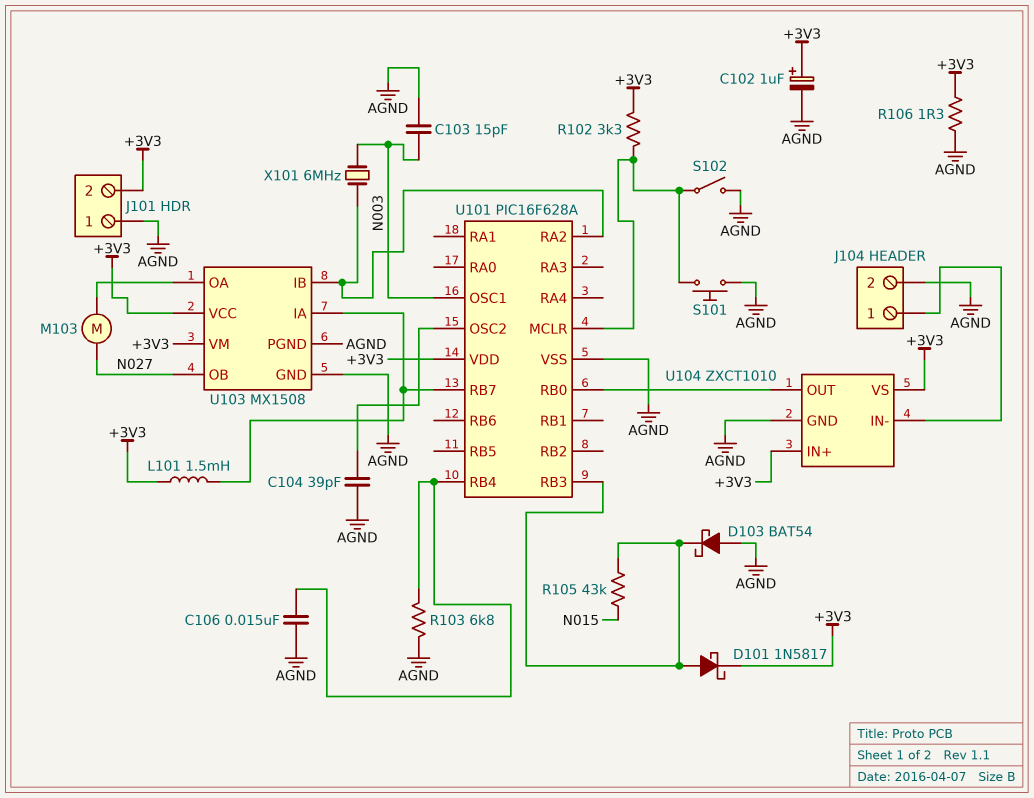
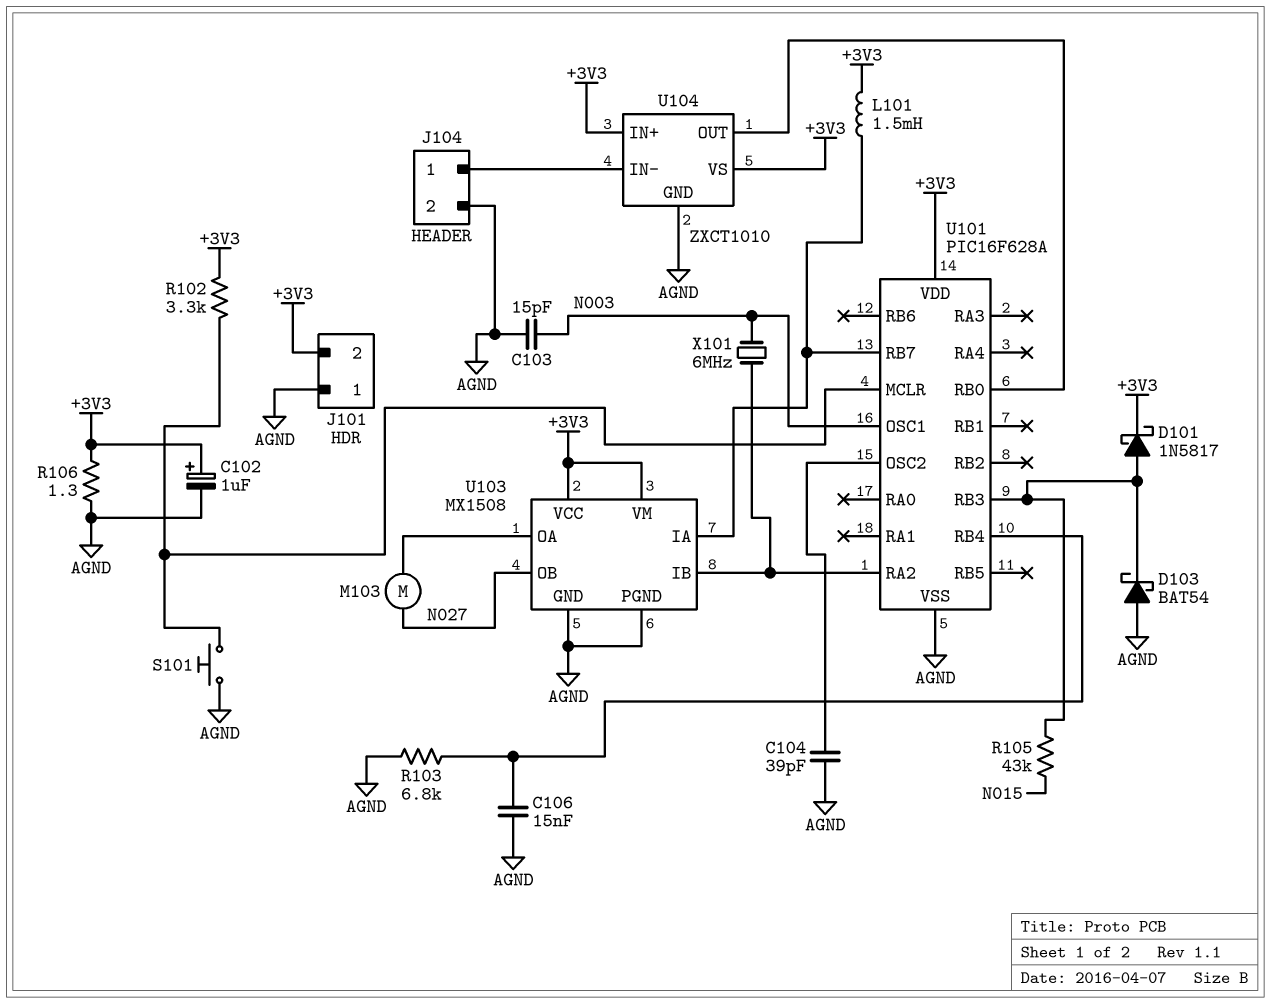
S102: switch (AGND, U101/MCLR) -> none

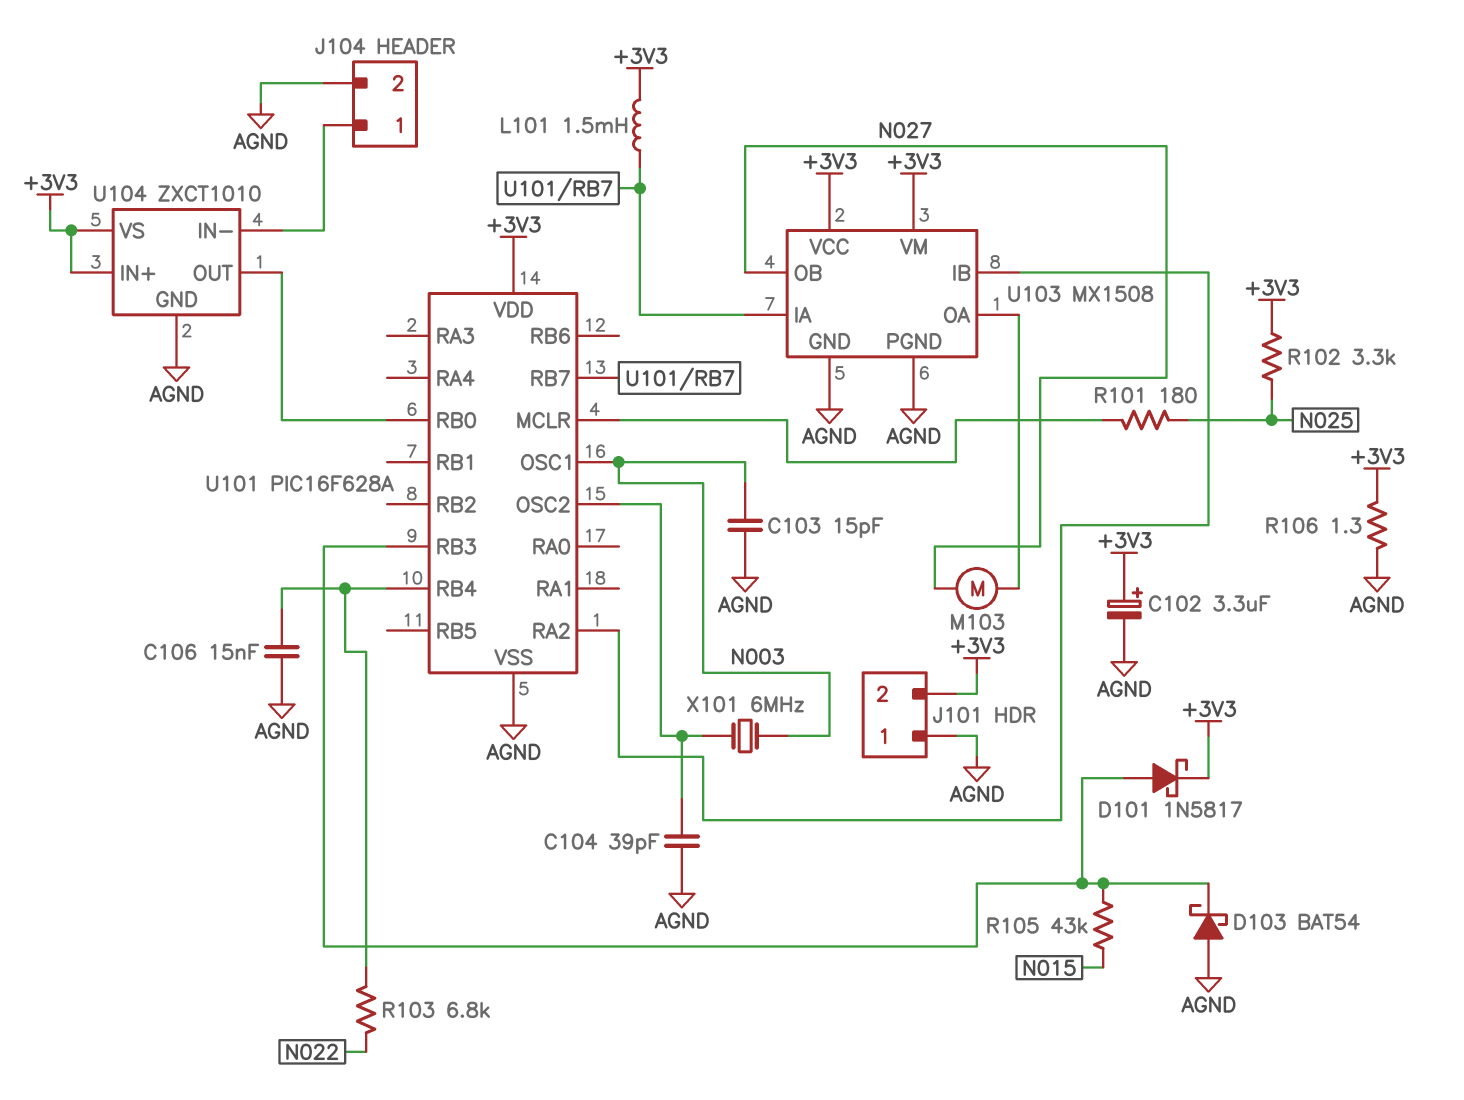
C102: 1uF (plus +3V3, minus AGND) -> 3.3uF (plus +3V3, minus AGND)
R101: none -> 180 (N025, U101/MCLR)
R102: 3.3k (+3V3, U101/MCLR) -> 3.3k (+3V3, N025)
R103: 6.8k (AGND, U101/RB4) -> 6.8k (N022, U101/RB4)
S101: button (AGND, U101/MCLR) -> none
X101: 6MHz (N003, U101/RA2) -> 6MHz (N003, U101/OSC2)

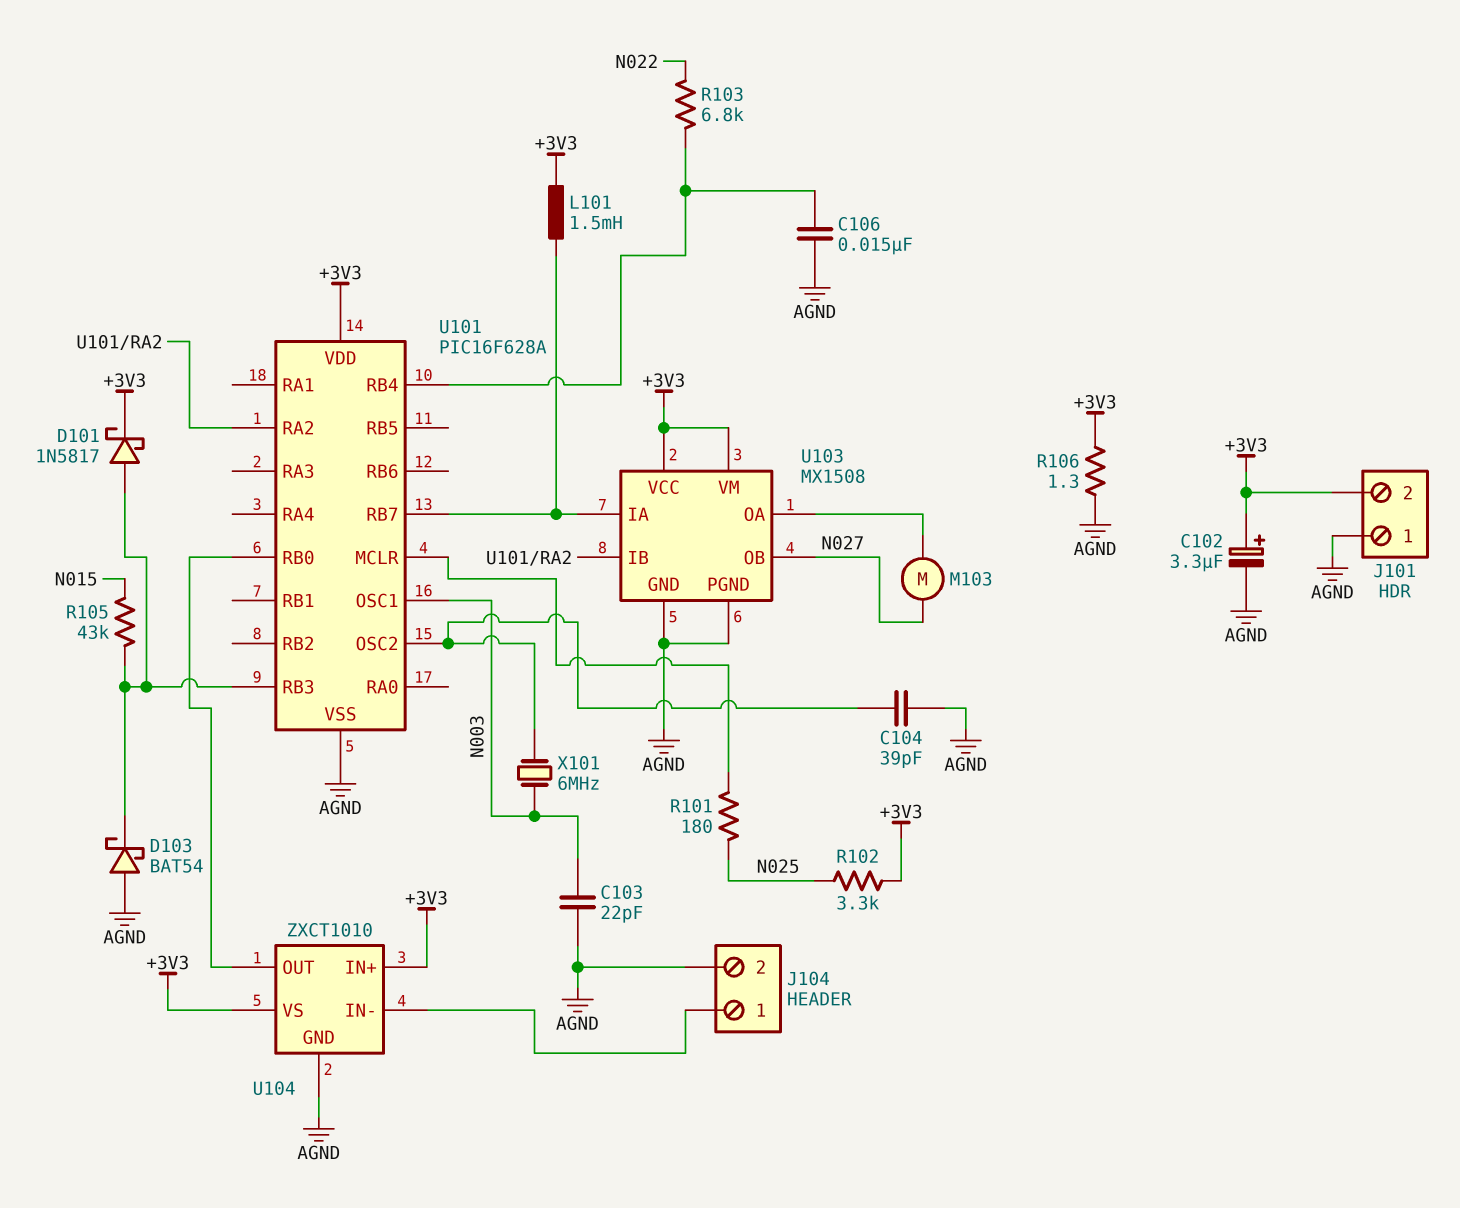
C103: 15pF (AGND, N003) -> 22pF (AGND, N003)

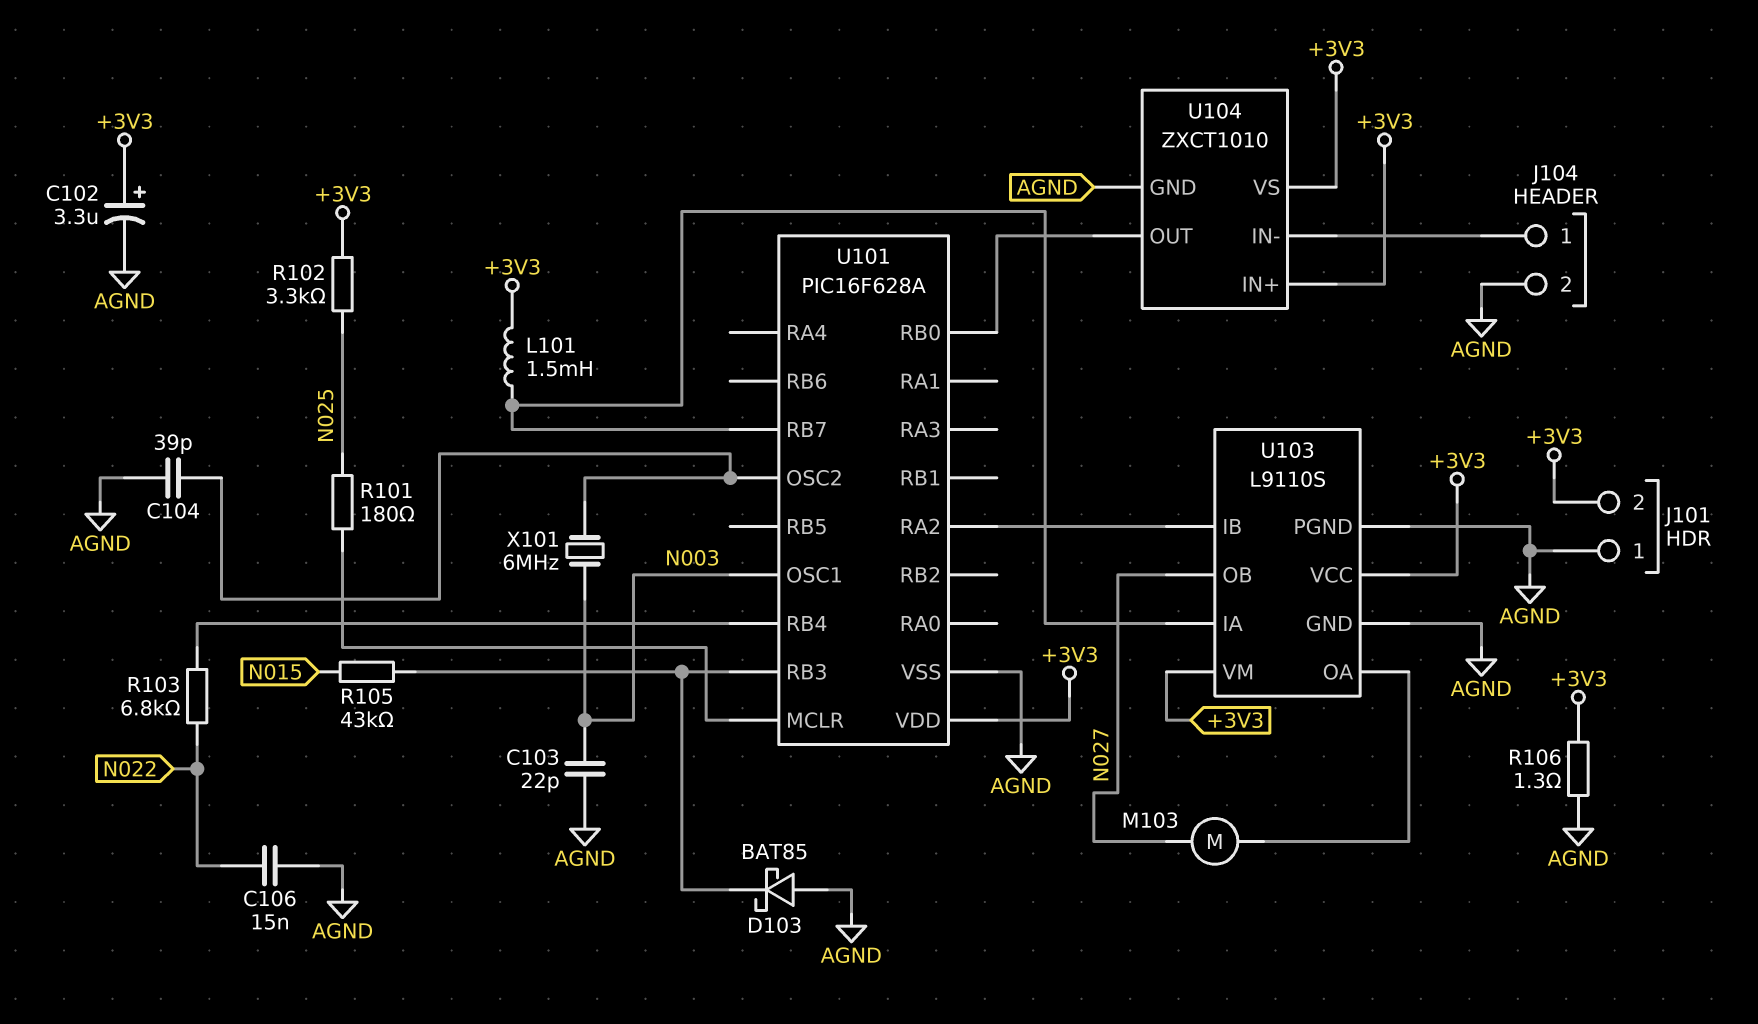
C106: 15nF (AGND, U101/RB4) -> 15nF (AGND, N022)
D101: schottky 1N5817 (A U101/RB3, K +3V3) -> none
D103: schottky BAT54 (A AGND, K U101/RB3) -> schottky BAT85 (A AGND, K U101/RB3)
U103: MX1508 -> L9110S

